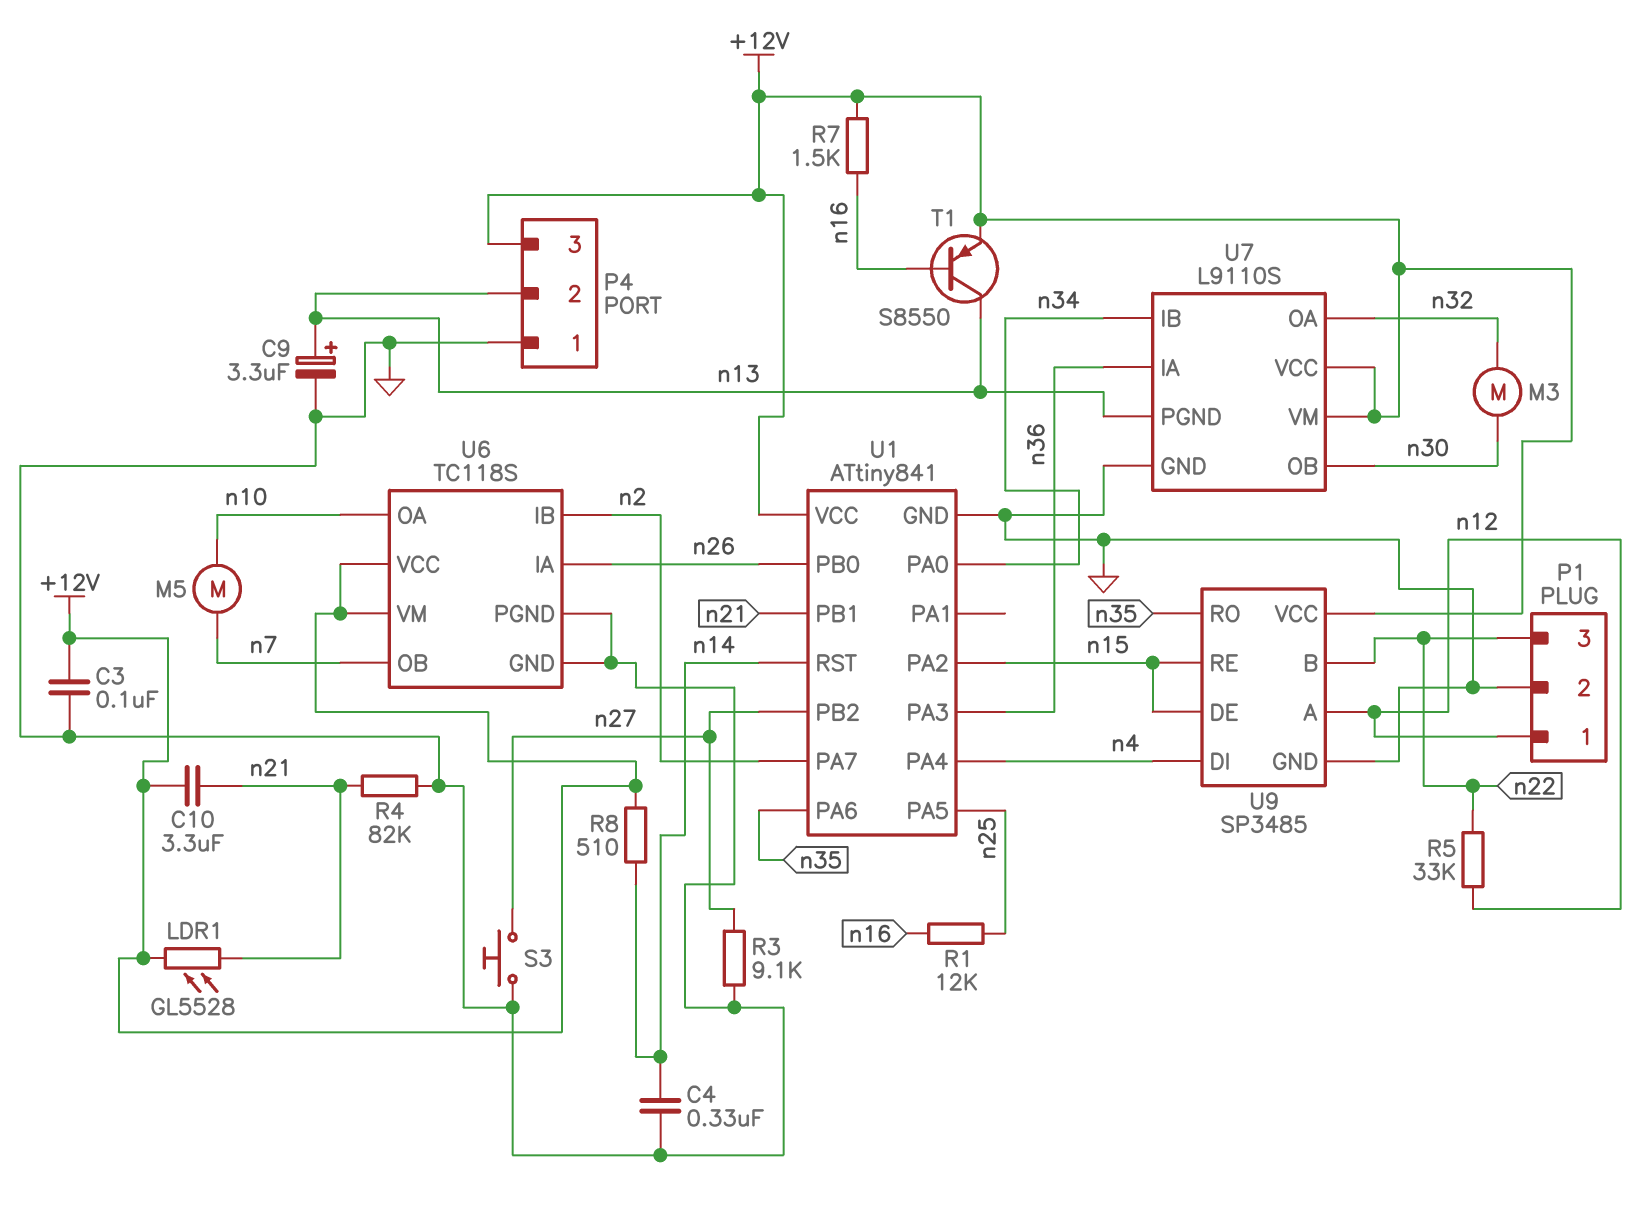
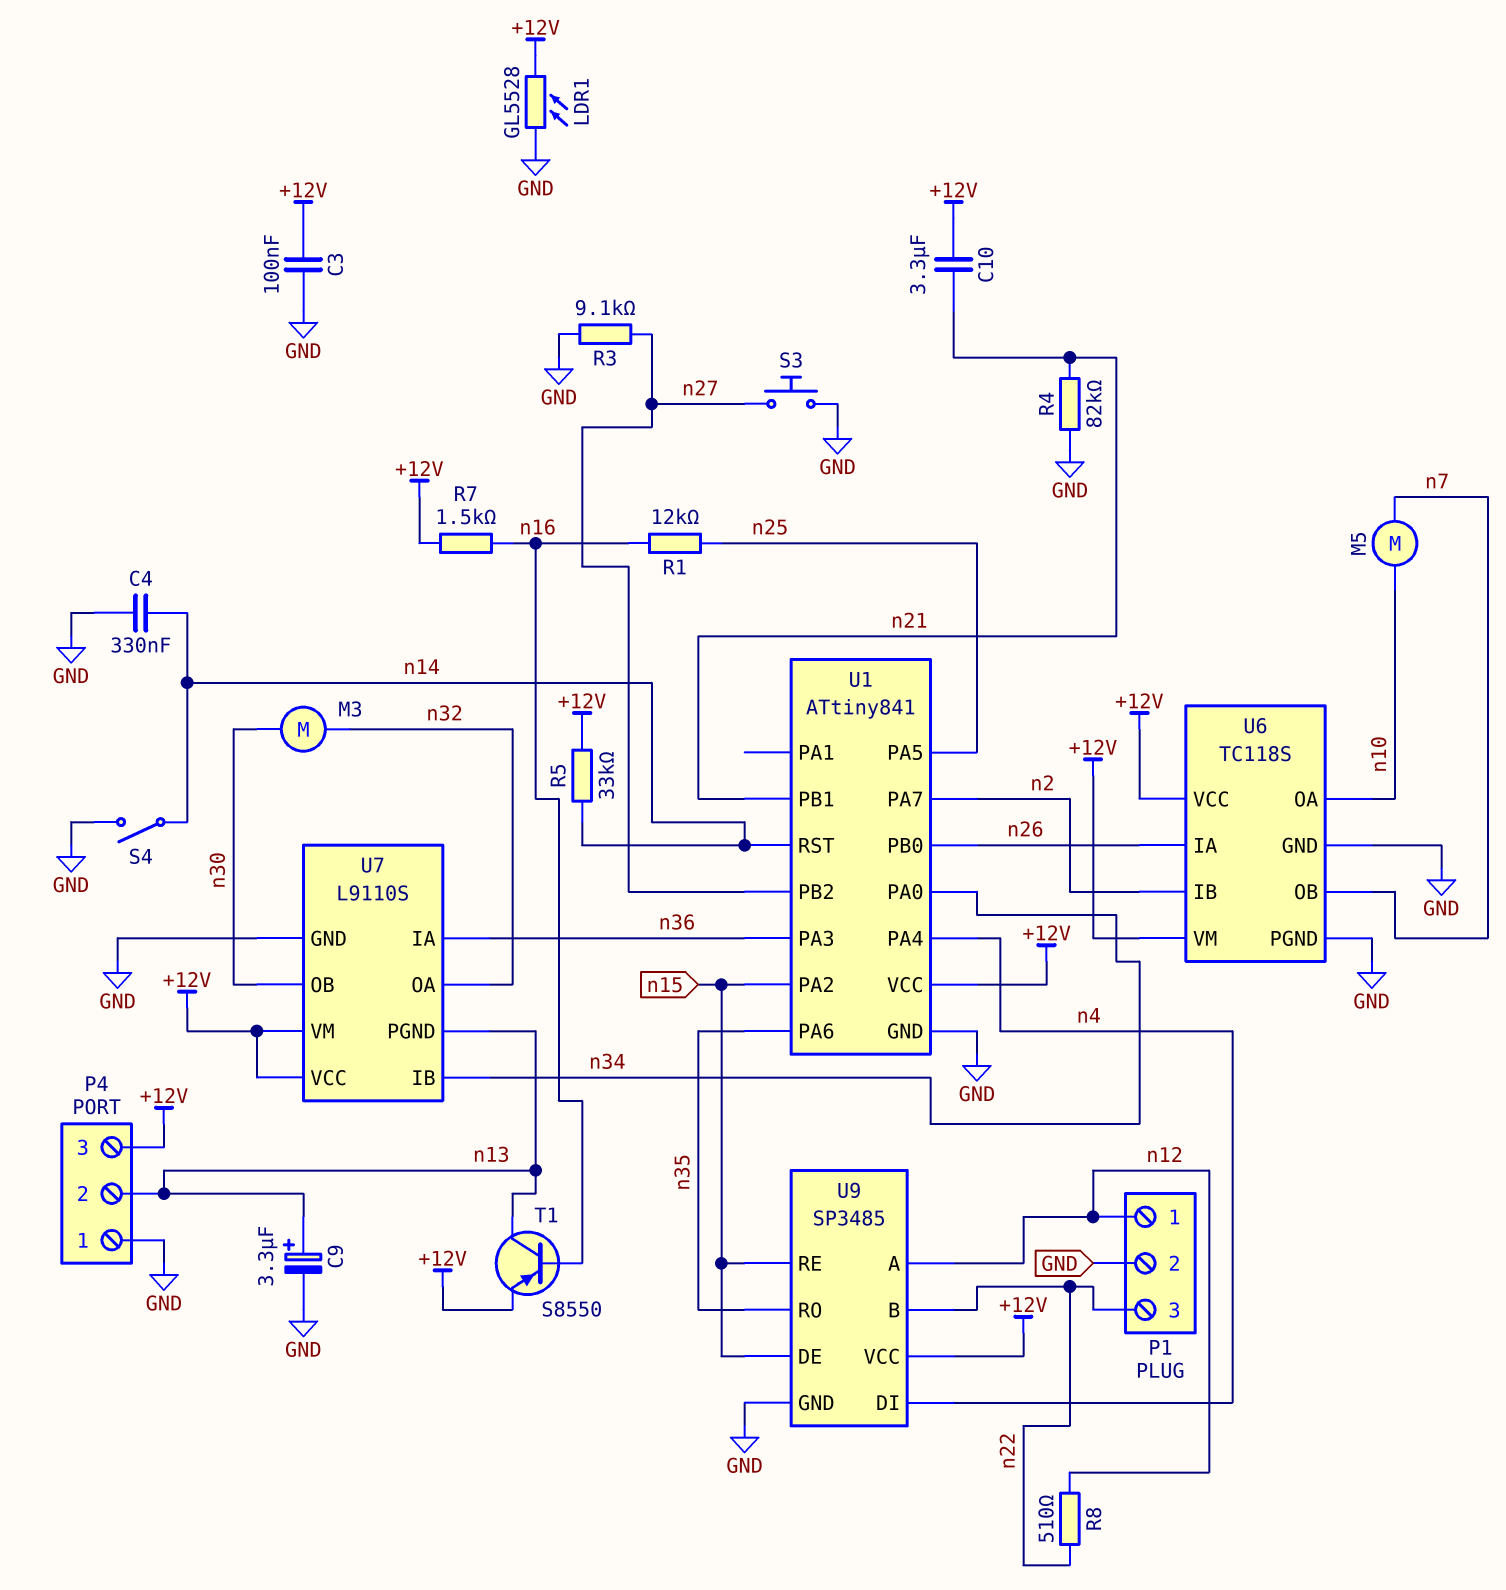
LDR1: GL5528 (+12V, n21) -> GL5528 (+12V, GND)
R5: 33k (n12, n22) -> 33k (+12V, n14)
R8: 510 (+12V, n14) -> 510 (n12, n22)
S4: none -> switch (GND, n14)

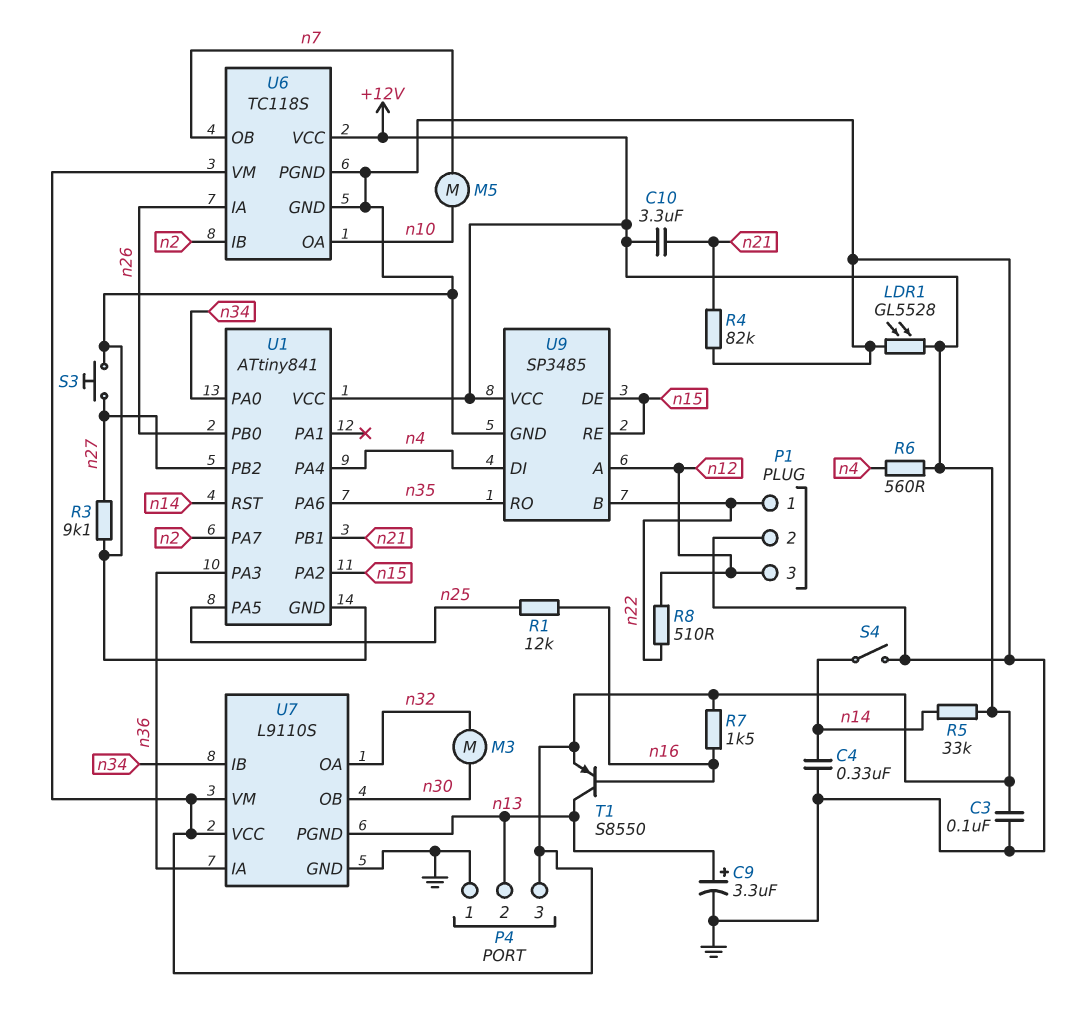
P1 pin 1: n12 -> n22
P1 pin 3: n22 -> n12
R6: none -> 560 (+12V, n4)

